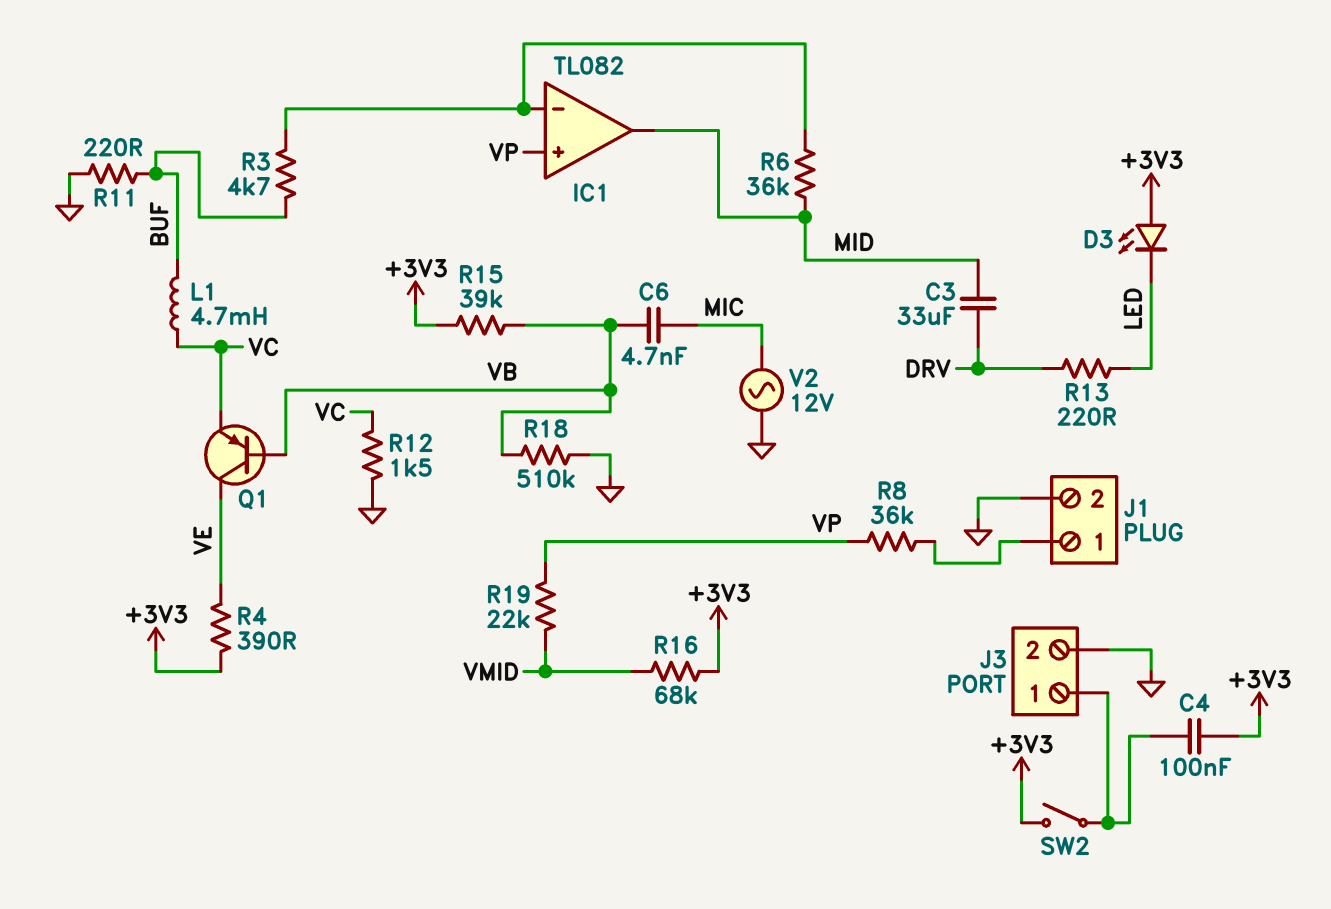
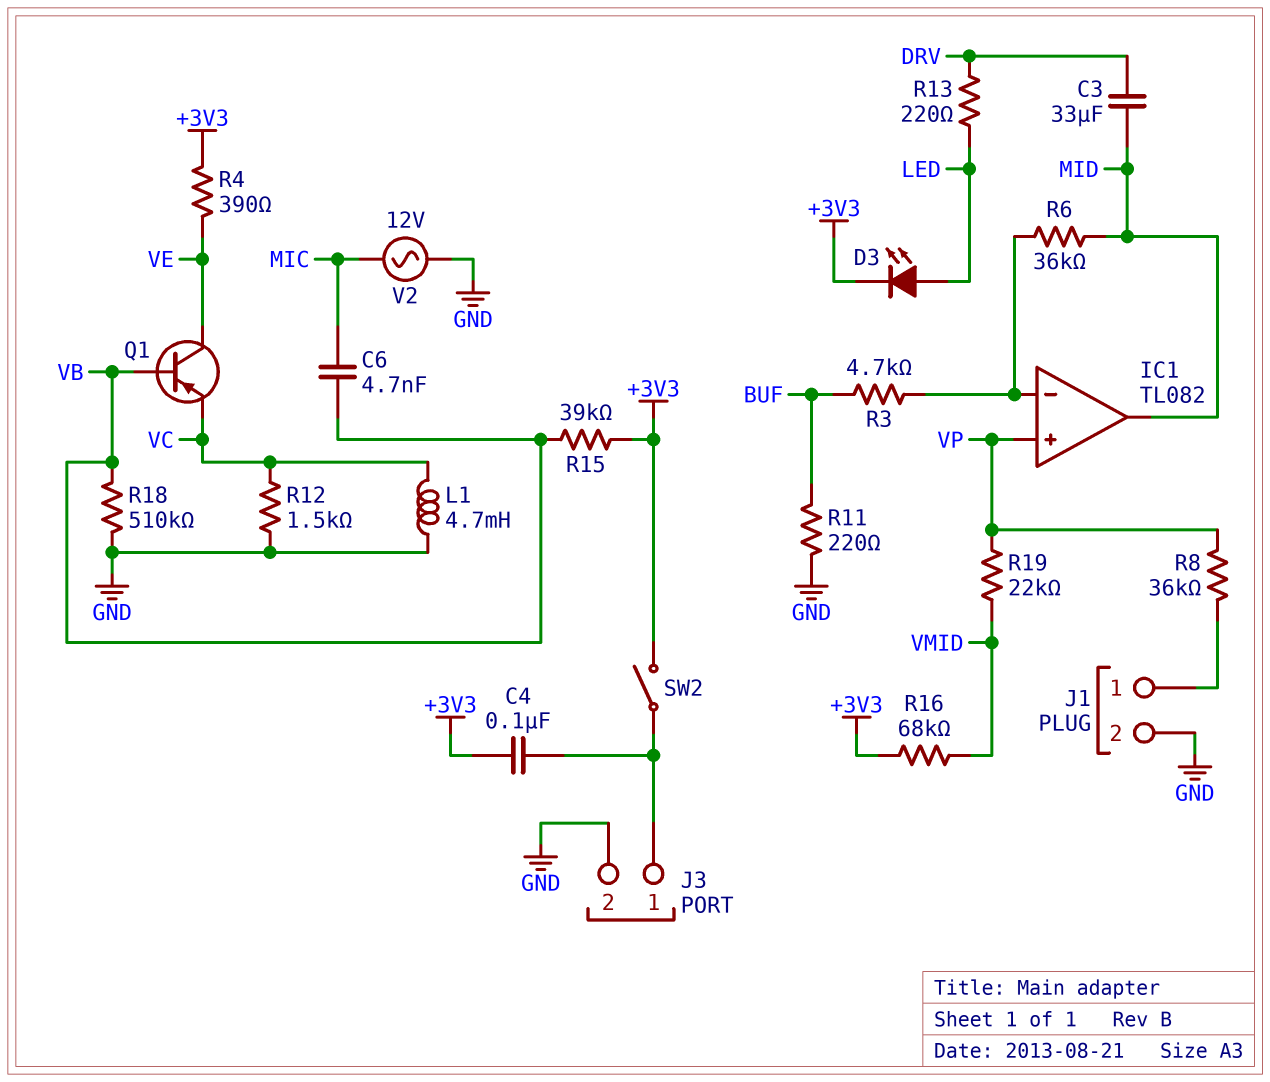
D3: LED (A +3V3, K LED) -> LED (A LED, K +3V3)
L1: 4.7mH (BUF, VC) -> 4.7mH (GND, VC)

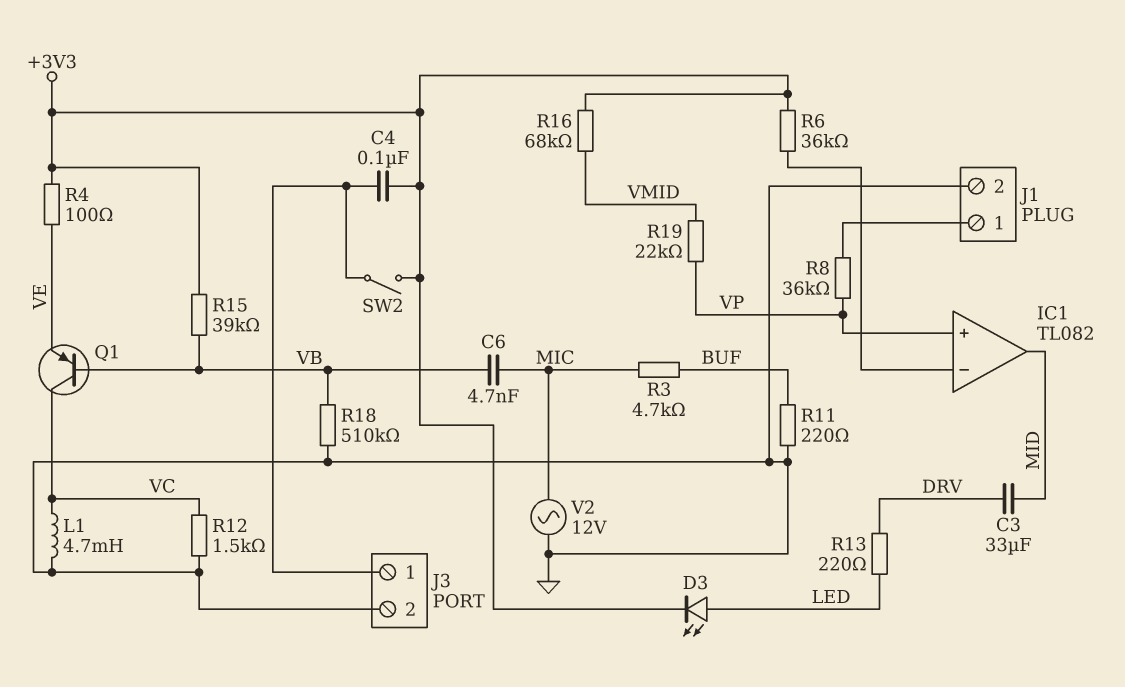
Q1: PNP (B VB, C VE, E VC) -> PNP (B VB, C VC, E VE)
R3: 4.7k (BUF, IC1/in-) -> 4.7k (BUF, MIC)
R4: 390 (+3V3, VE) -> 100 (+3V3, VE)
R6: 36k (IC1/in-, MID) -> 36k (+3V3, IC1/in-)

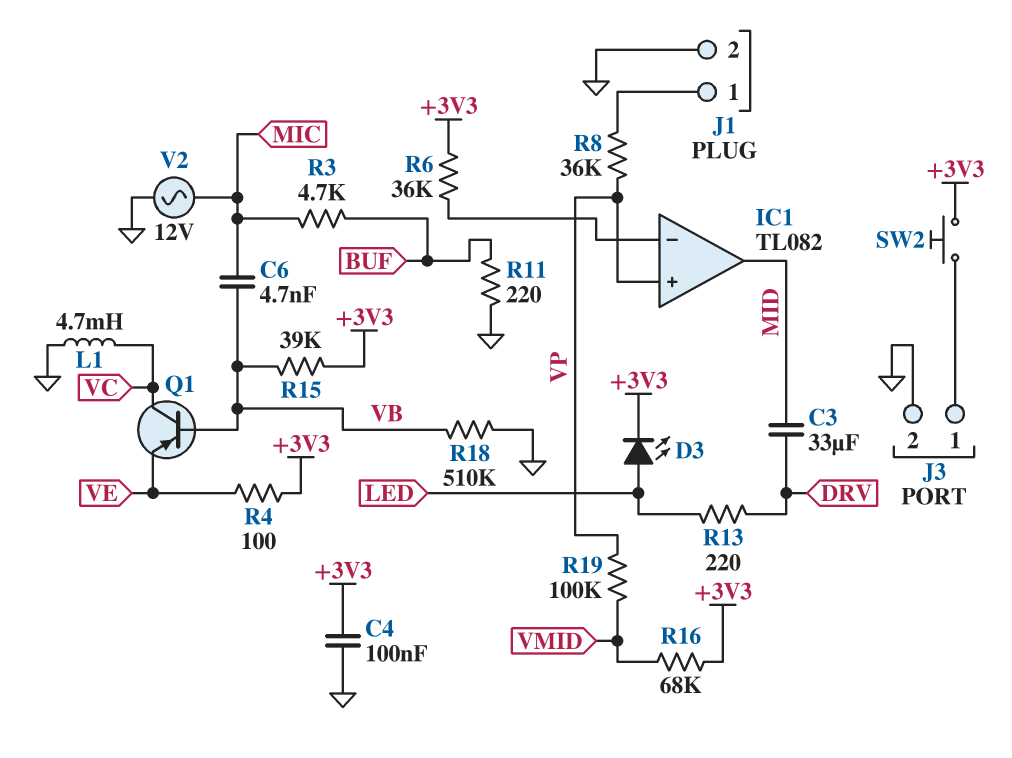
C4: 100nF (+3V3, J3/1) -> 100nF (+3V3, GND)
R12: 1.5k (GND, VC) -> none
R19: 22k (VMID, VP) -> 100k (VMID, VP)
SW2: switch (+3V3, J3/1) -> button (+3V3, J3/1)

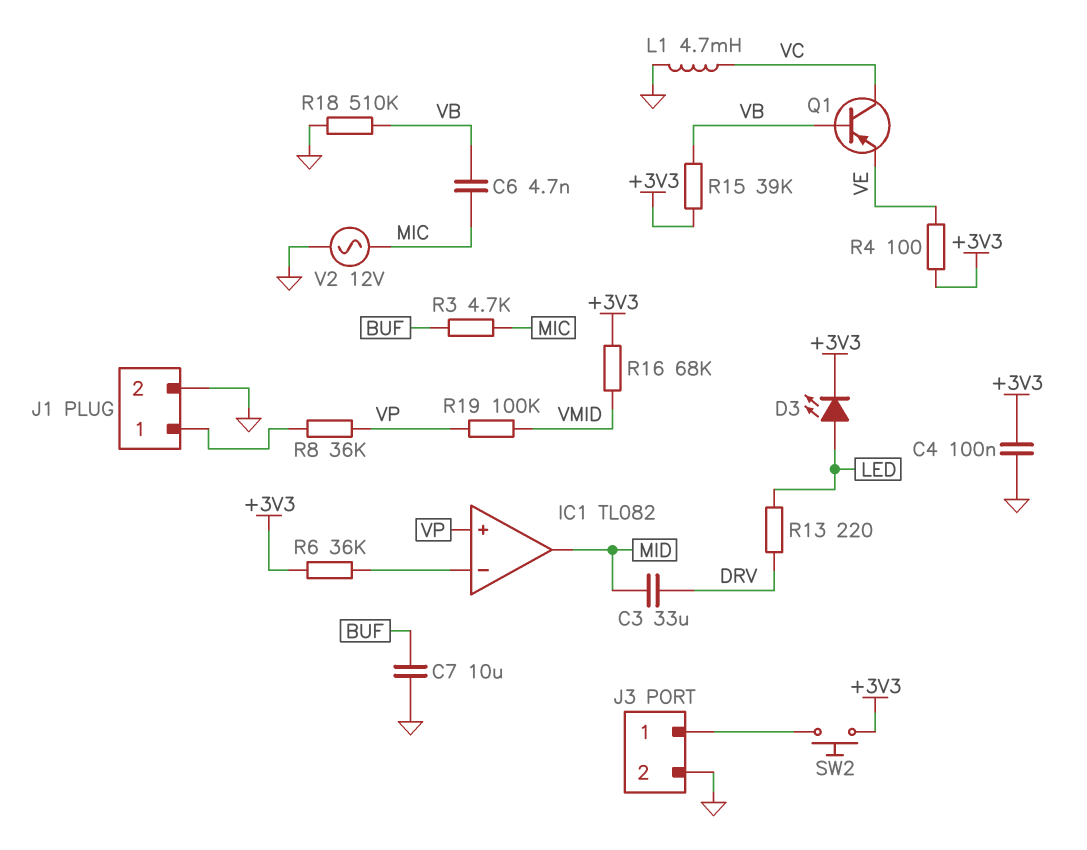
C7: none -> 10uF (BUF, GND)
R11: 220 (BUF, GND) -> none

